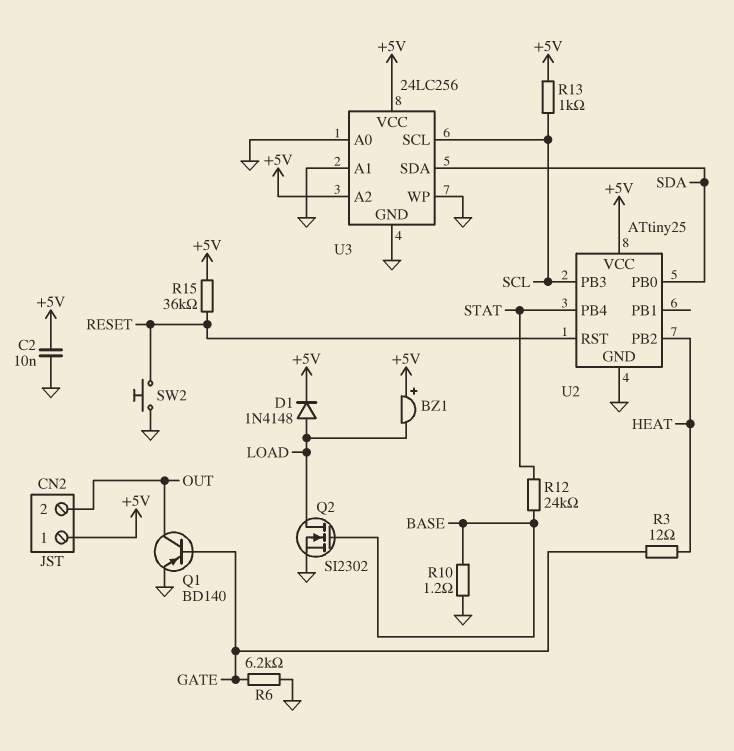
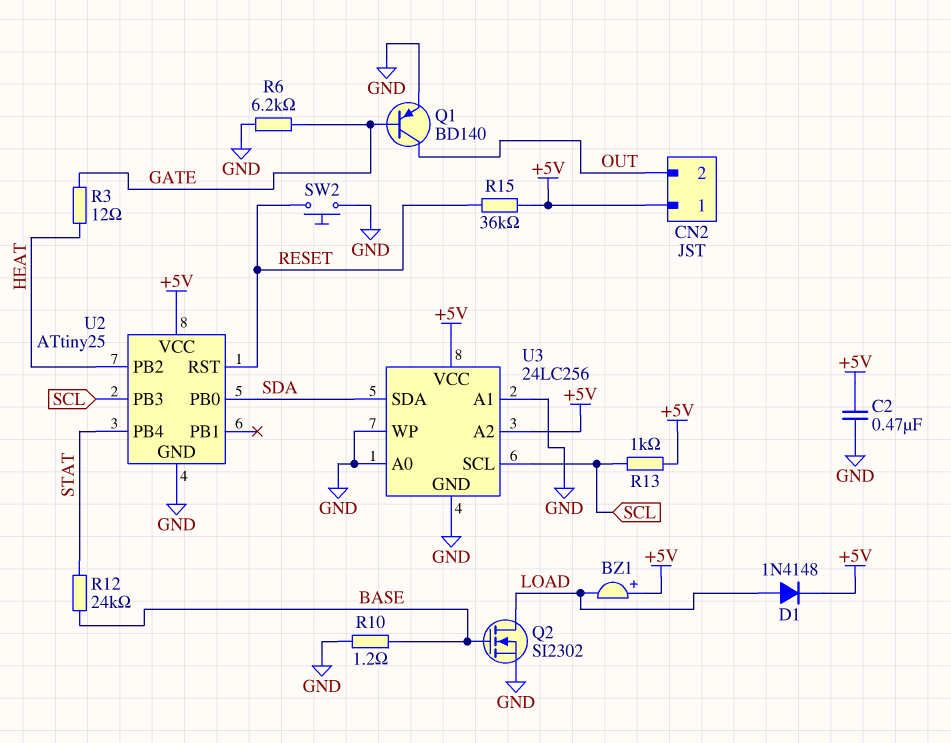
C2: 10nF (+5V, GND) -> 470nF (+5V, GND)

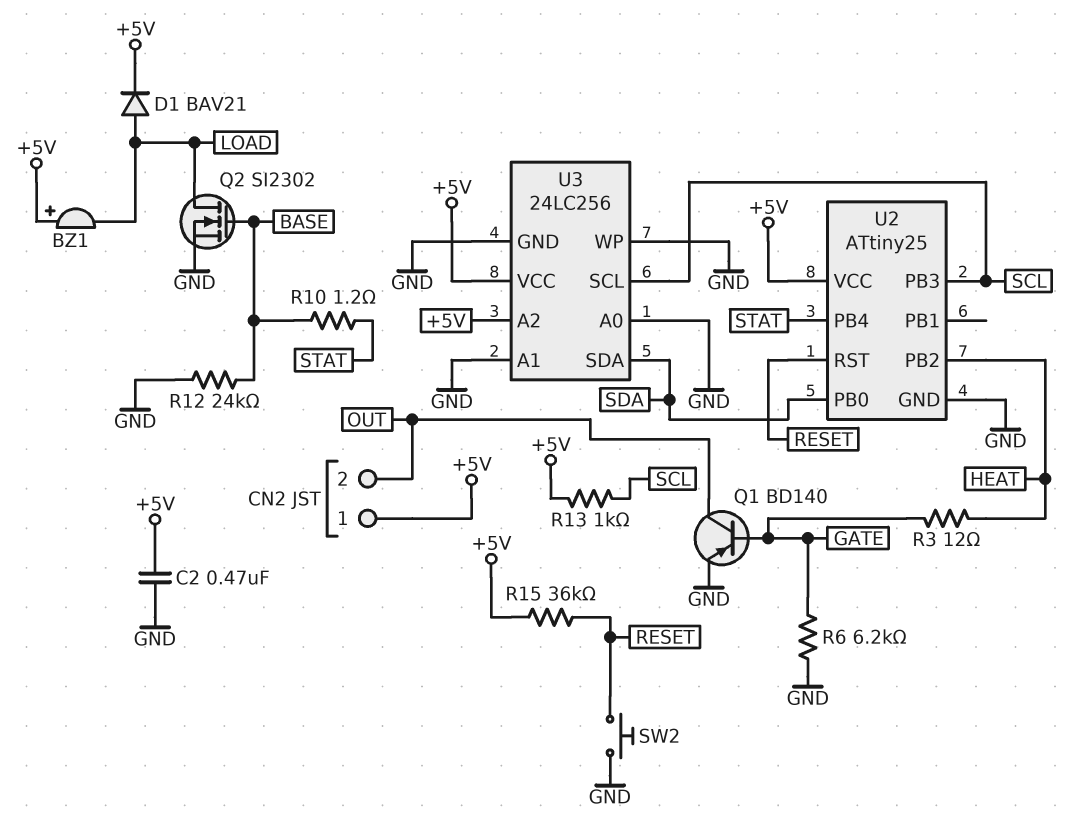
D1: diode 1N4148 (A LOAD, K +5V) -> diode BAV21 (A LOAD, K +5V)
R10: 1.2 (BASE, GND) -> 1.2 (BASE, STAT)
R12: 24k (BASE, STAT) -> 24k (BASE, GND)

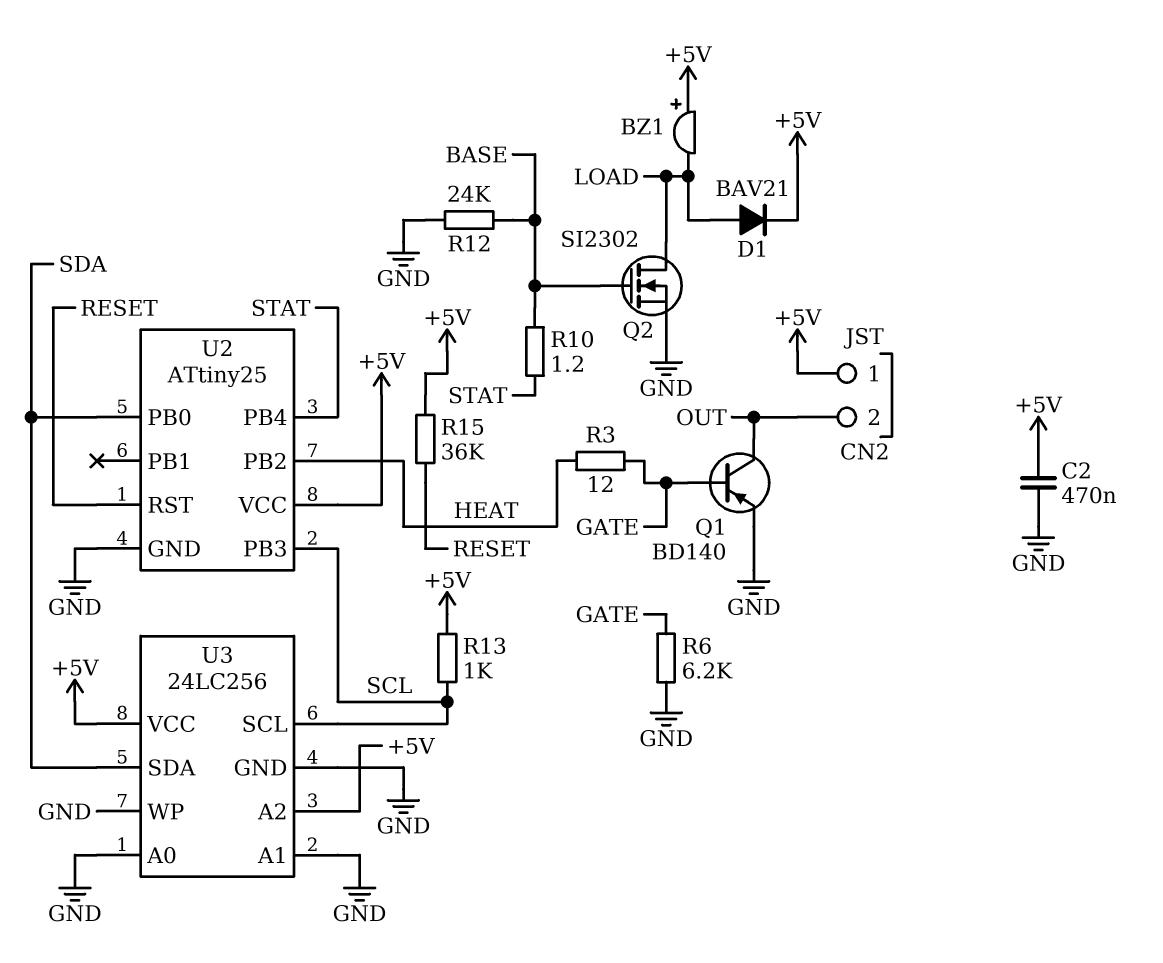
SW2: button (GND, RESET) -> none

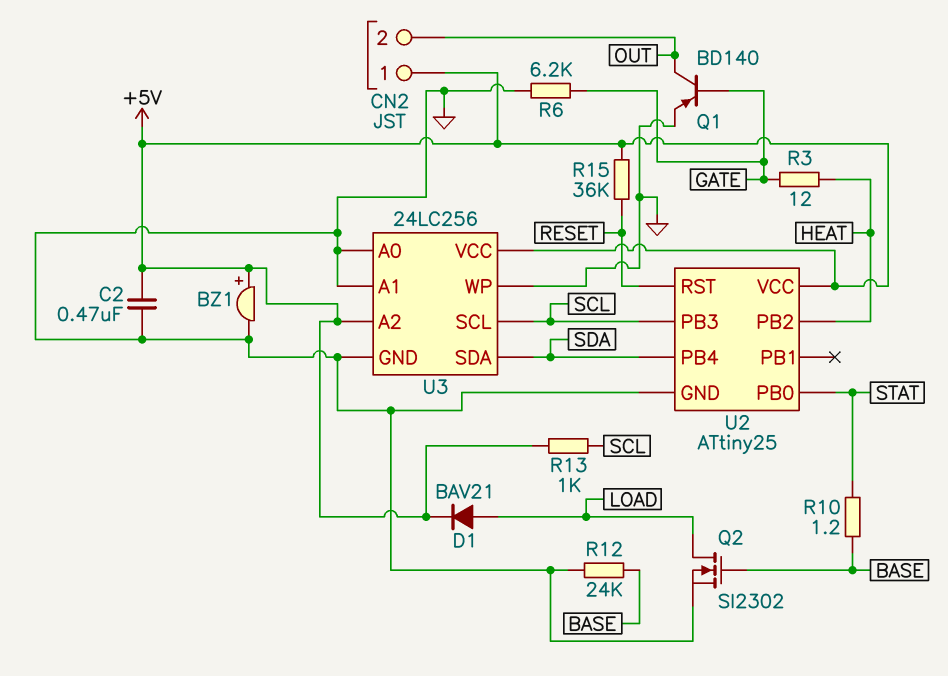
BZ1: buzzer (plus +5V, minus LOAD) -> buzzer (plus +5V, minus GND)
U2 pin PB0: SDA -> STAT
U2 pin PB4: STAT -> SDA

